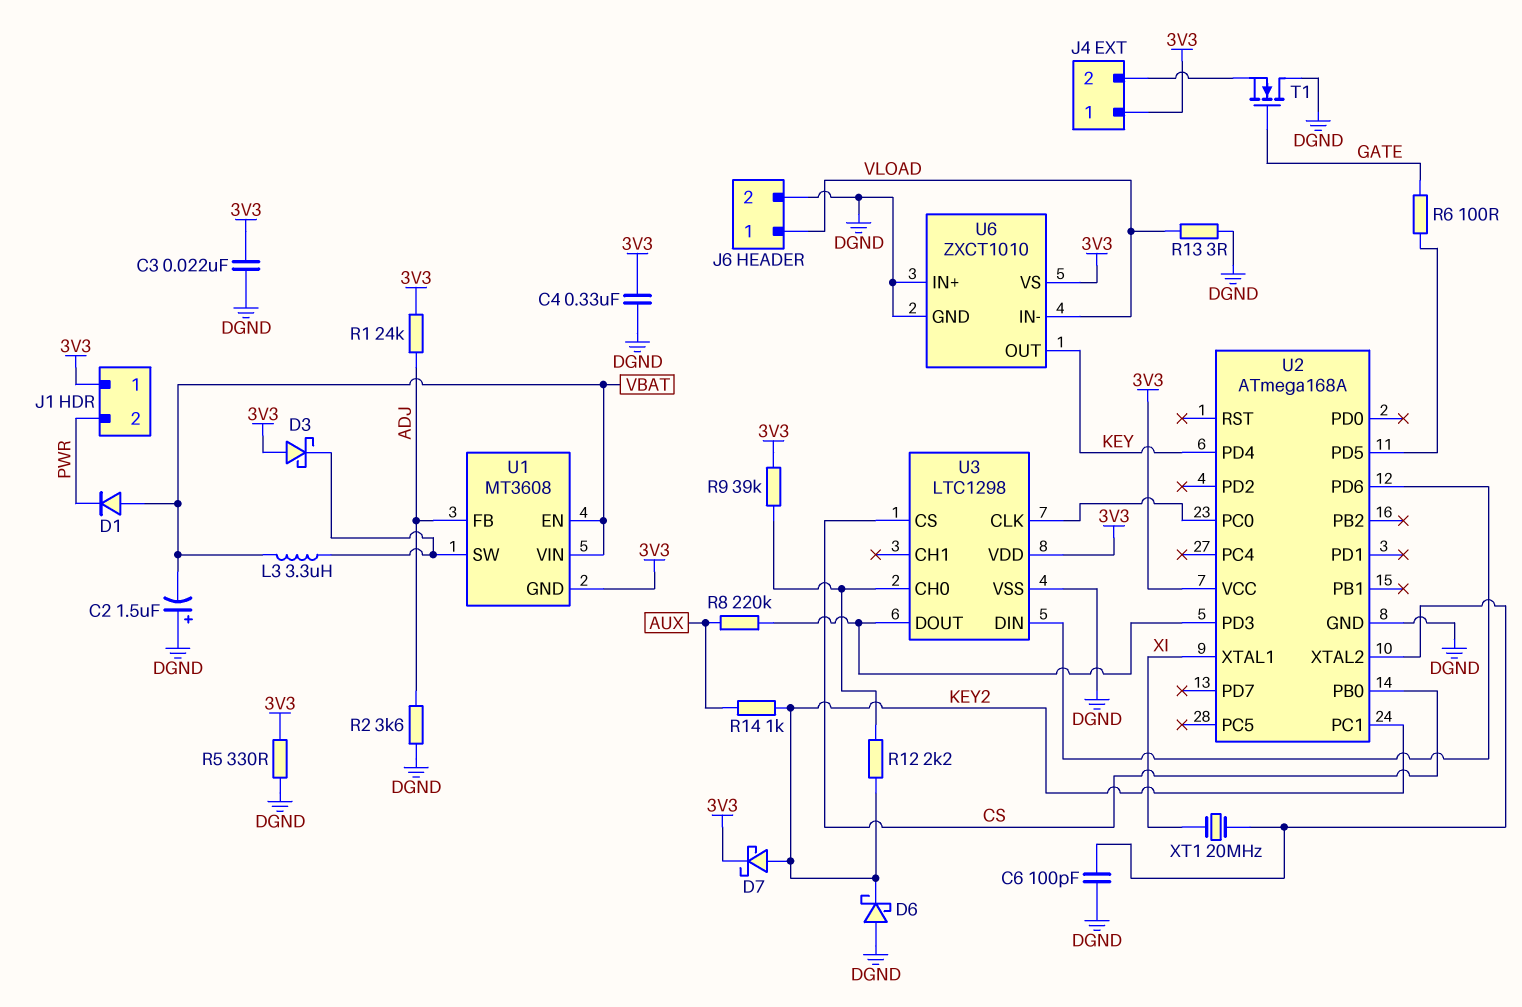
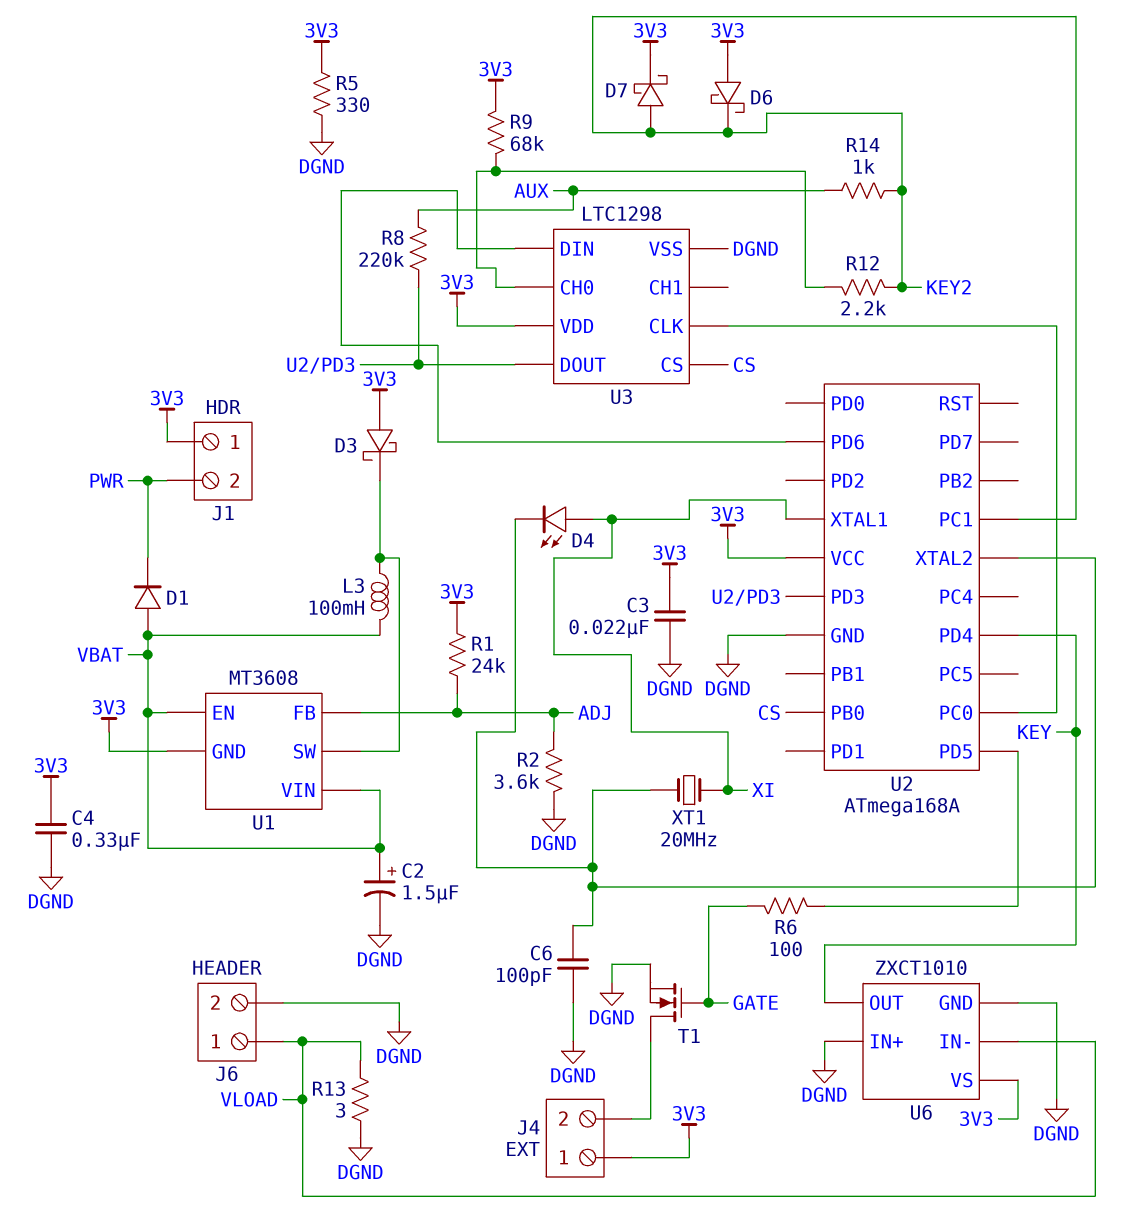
C2: 1.5uF (plus DGND, minus VBAT) -> 1.5uF (plus VBAT, minus DGND)
D4: none -> LED (A XI, K U2/XTAL2)
D6: schottky (A DGND, K KEY2) -> schottky (A 3V3, K KEY2)
L3: 3.3uH (U1/SW, VBAT) -> 100mH (U1/SW, VBAT)
R9: 39k (3V3, U3/CH0) -> 68k (3V3, U3/CH0)
T1: NMOS (G GATE, D DGND, S J4/2) -> NMOS (G GATE, D J4/2, S DGND)

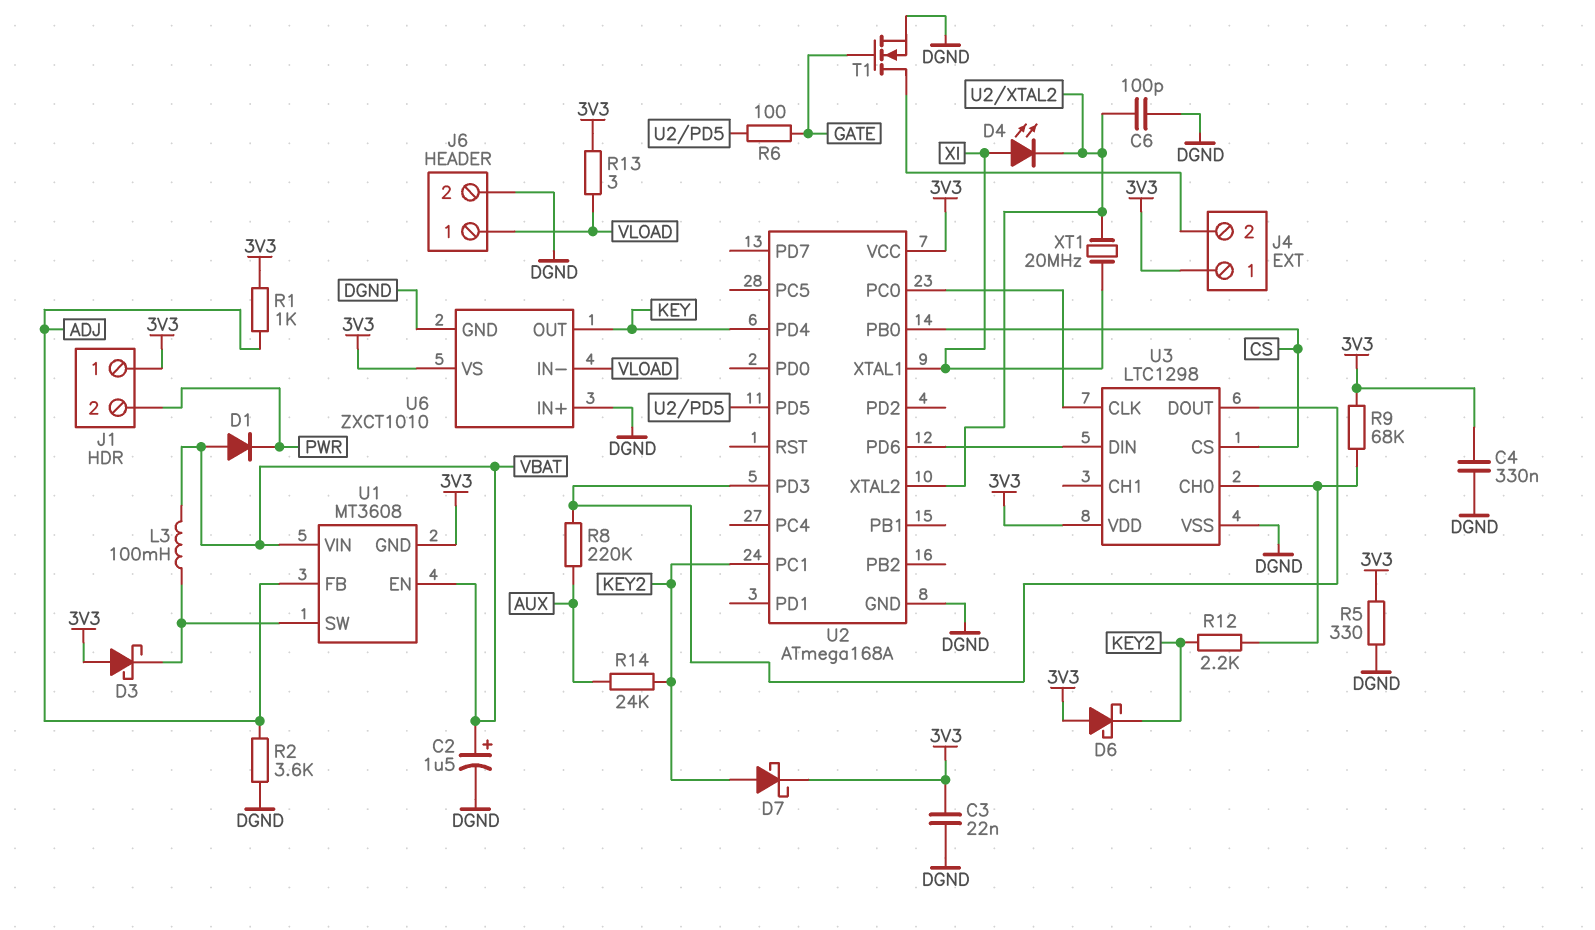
R1: 24k (3V3, ADJ) -> 1k (3V3, ADJ)
R13: 3 (DGND, VLOAD) -> 3 (3V3, VLOAD)
R14: 1k (AUX, KEY2) -> 24k (AUX, KEY2)

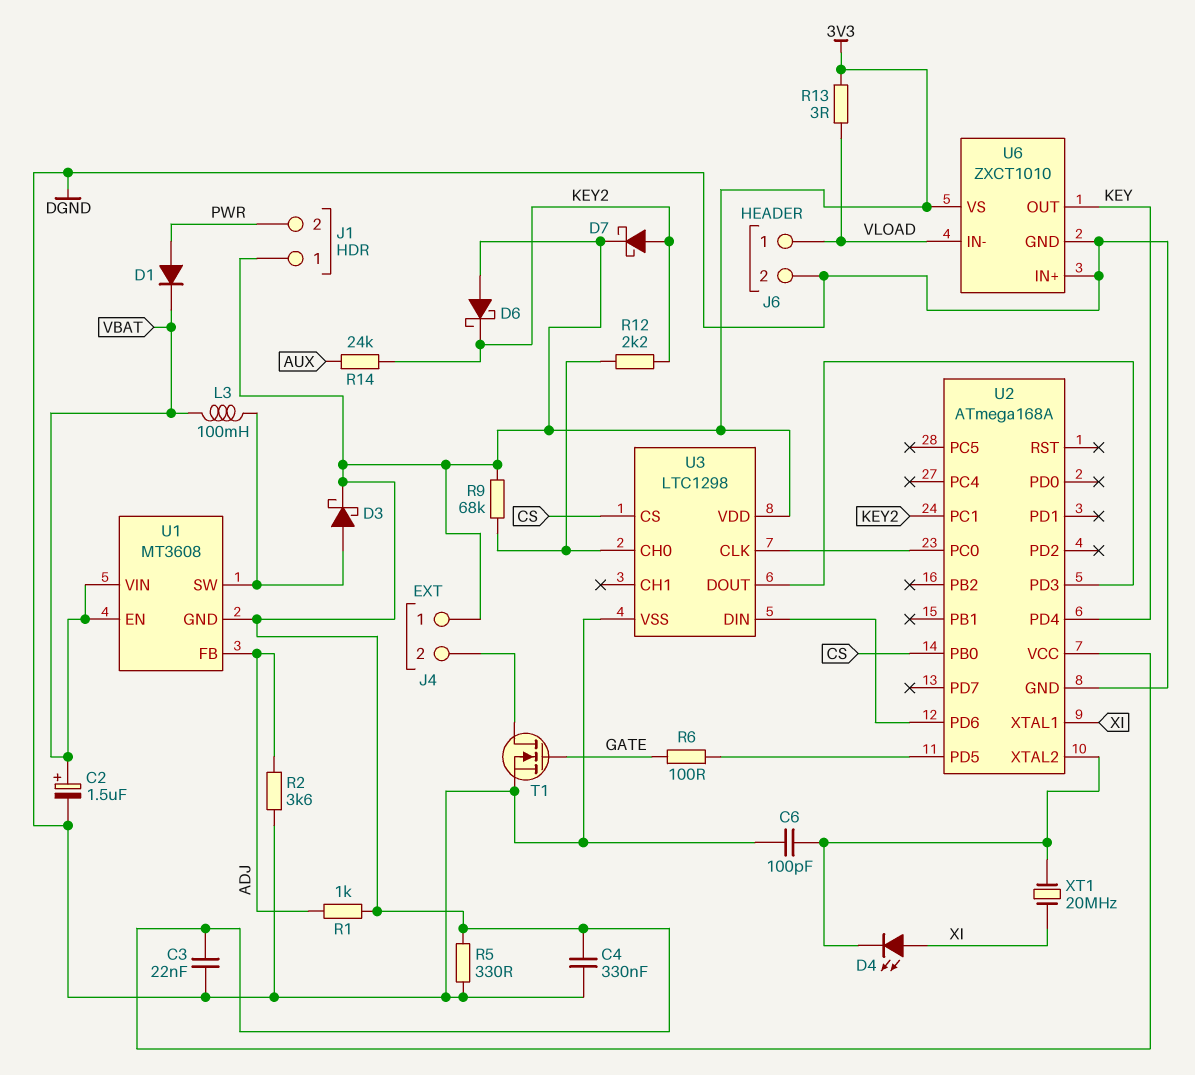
D1: diode (A VBAT, K PWR) -> diode (A PWR, K VBAT)
D3: schottky (A 3V3, K U1/SW) -> schottky (A U1/SW, K 3V3)
R8: 220k (AUX, U2/PD3) -> none

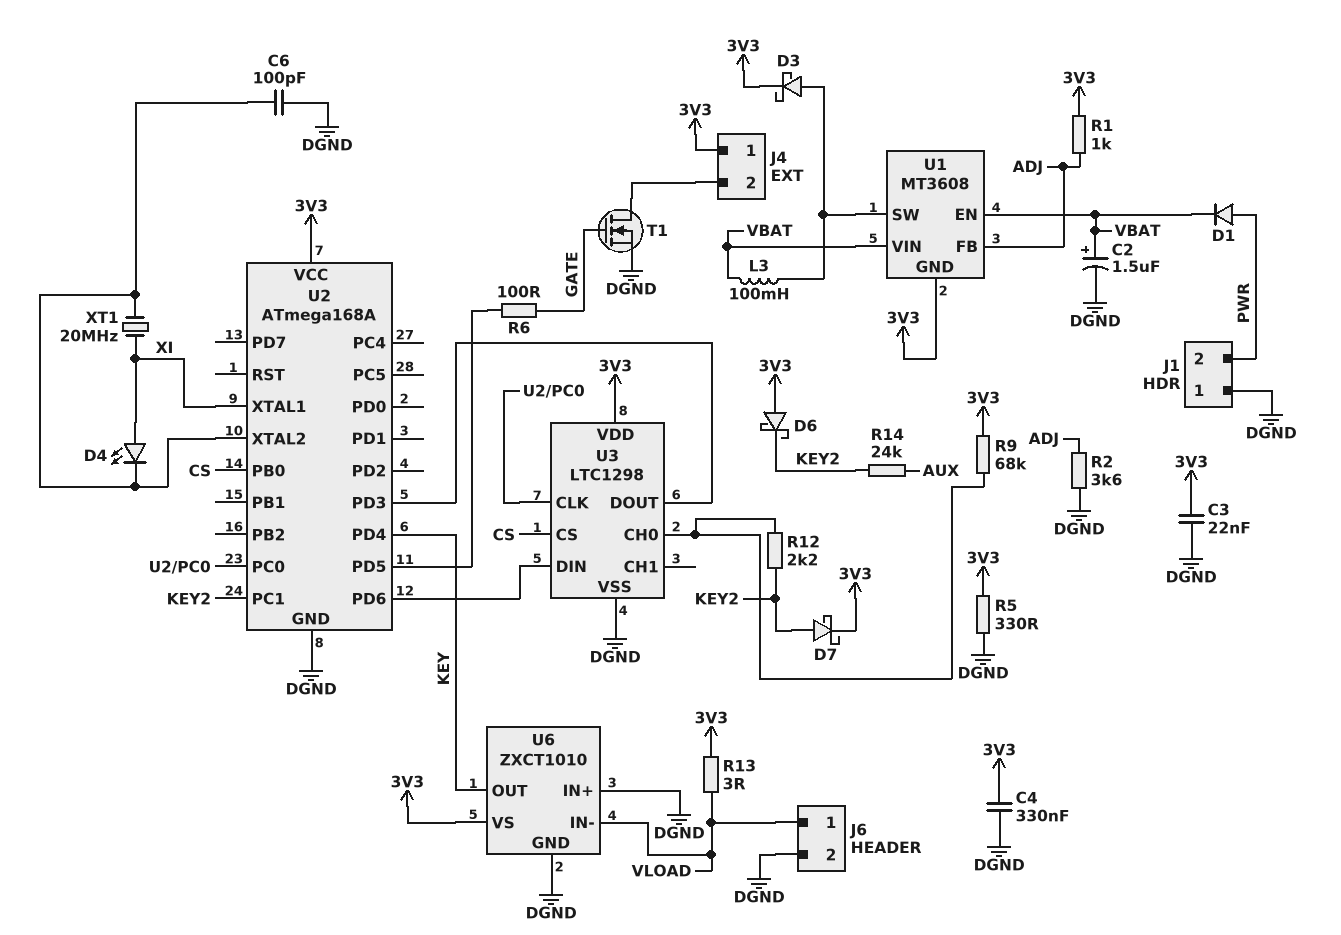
J1 pin 1: 3V3 -> DGND

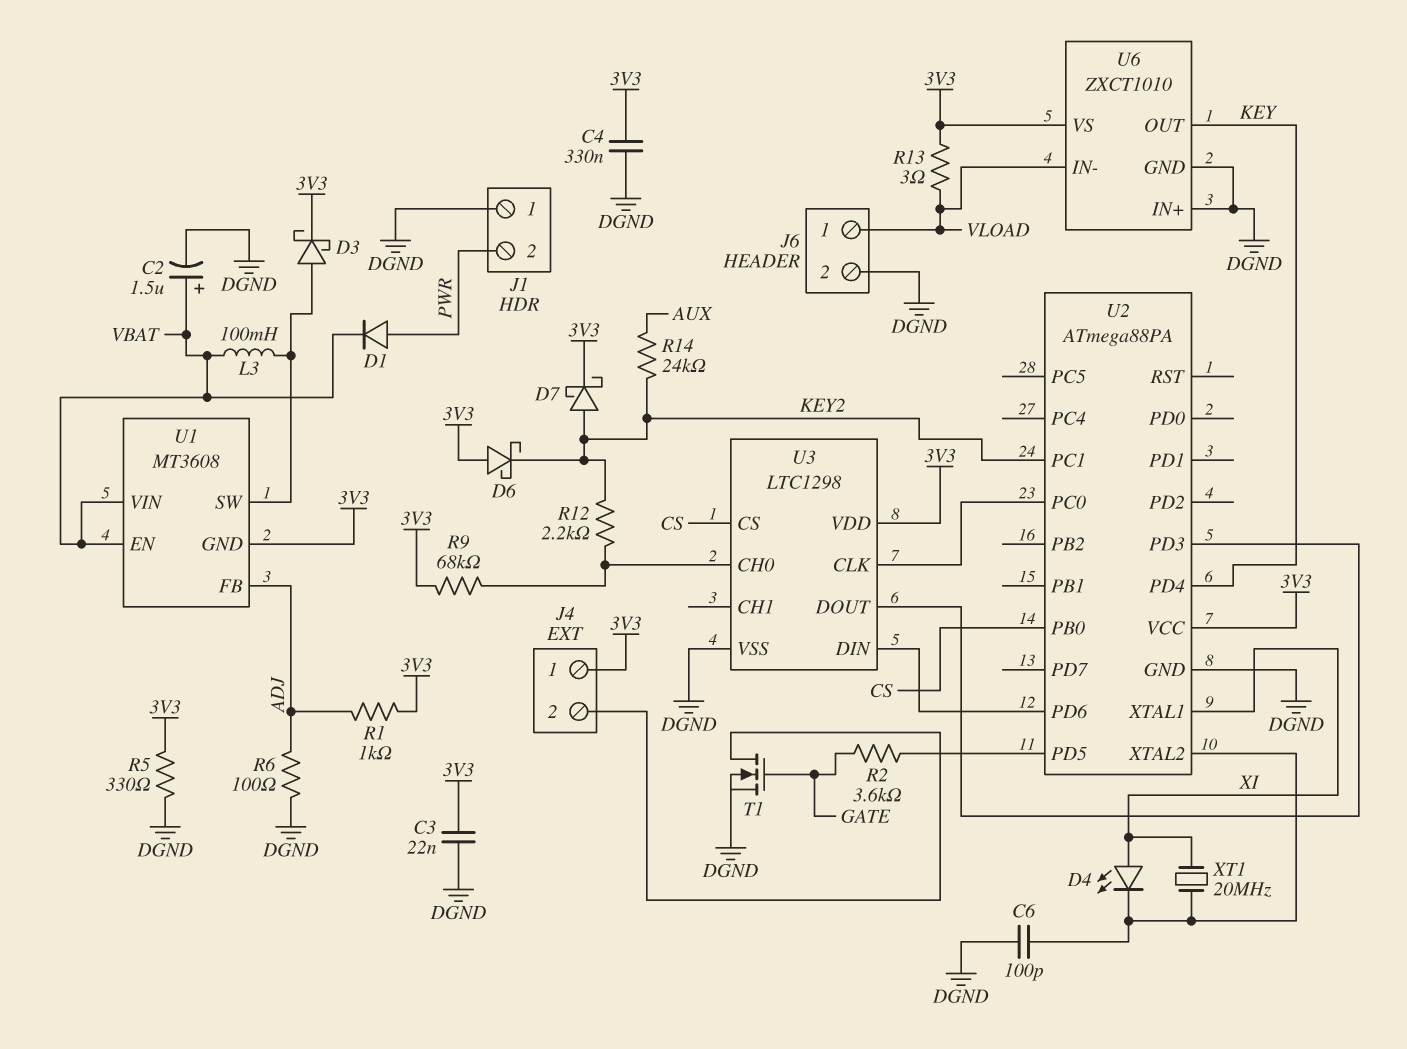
R2: 3.6k (ADJ, DGND) -> 3.6k (GATE, U2/PD5)
R6: 100 (GATE, U2/PD5) -> 100 (ADJ, DGND)
U2: ATmega168A -> ATmega88PA

